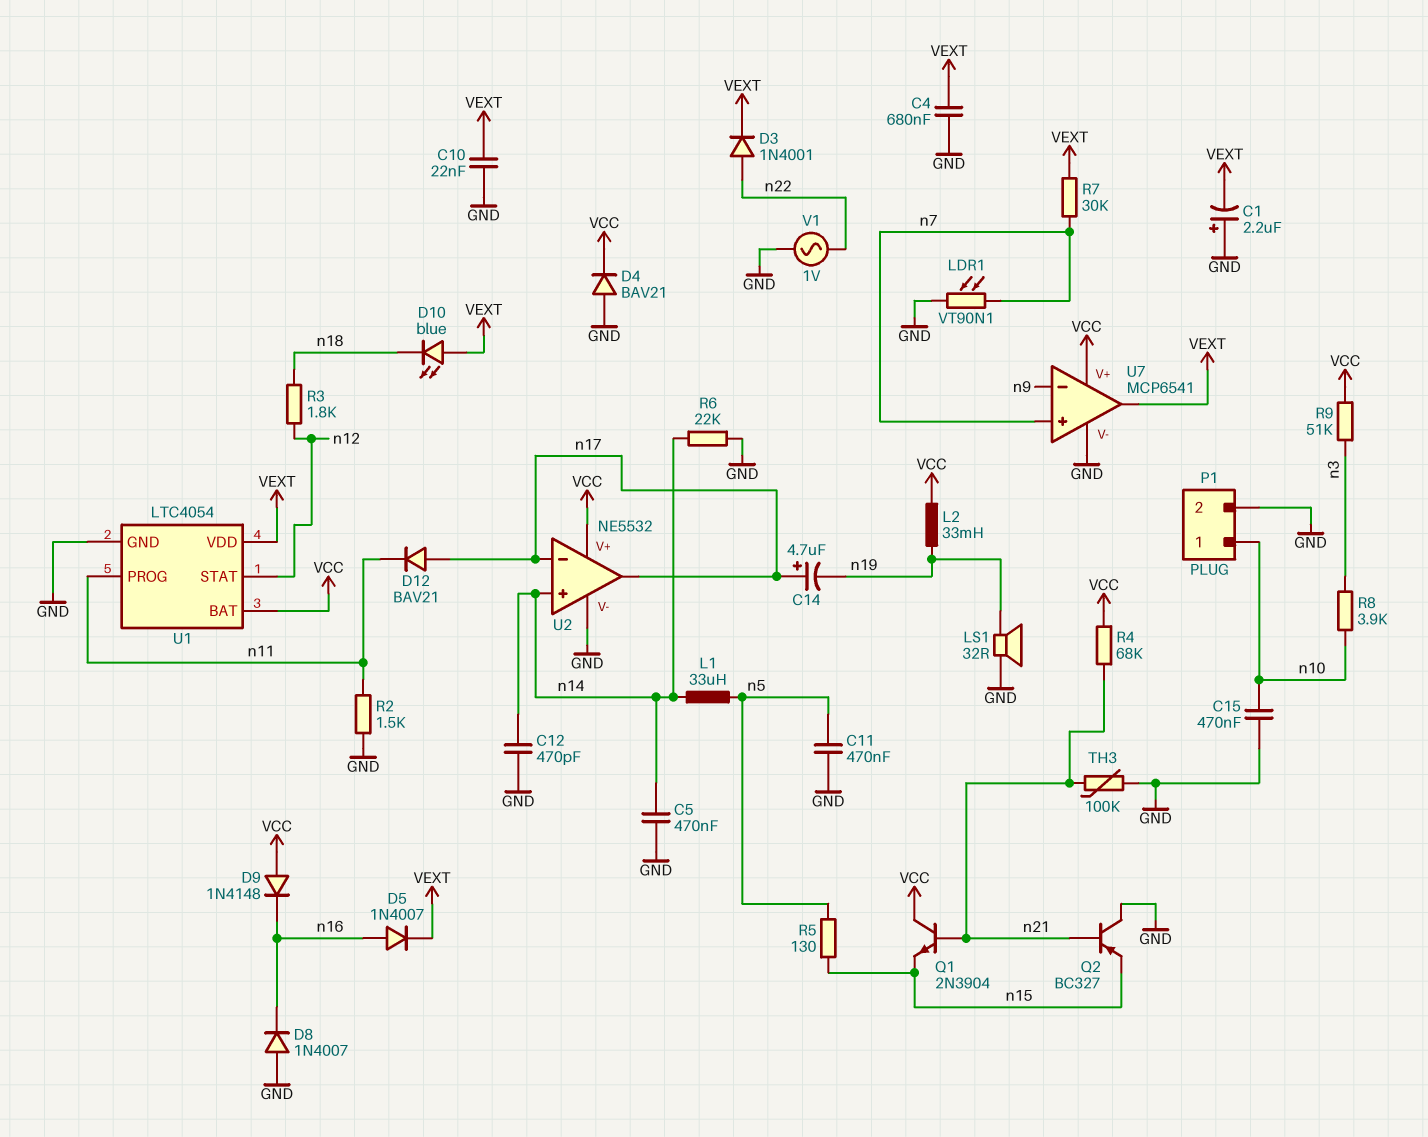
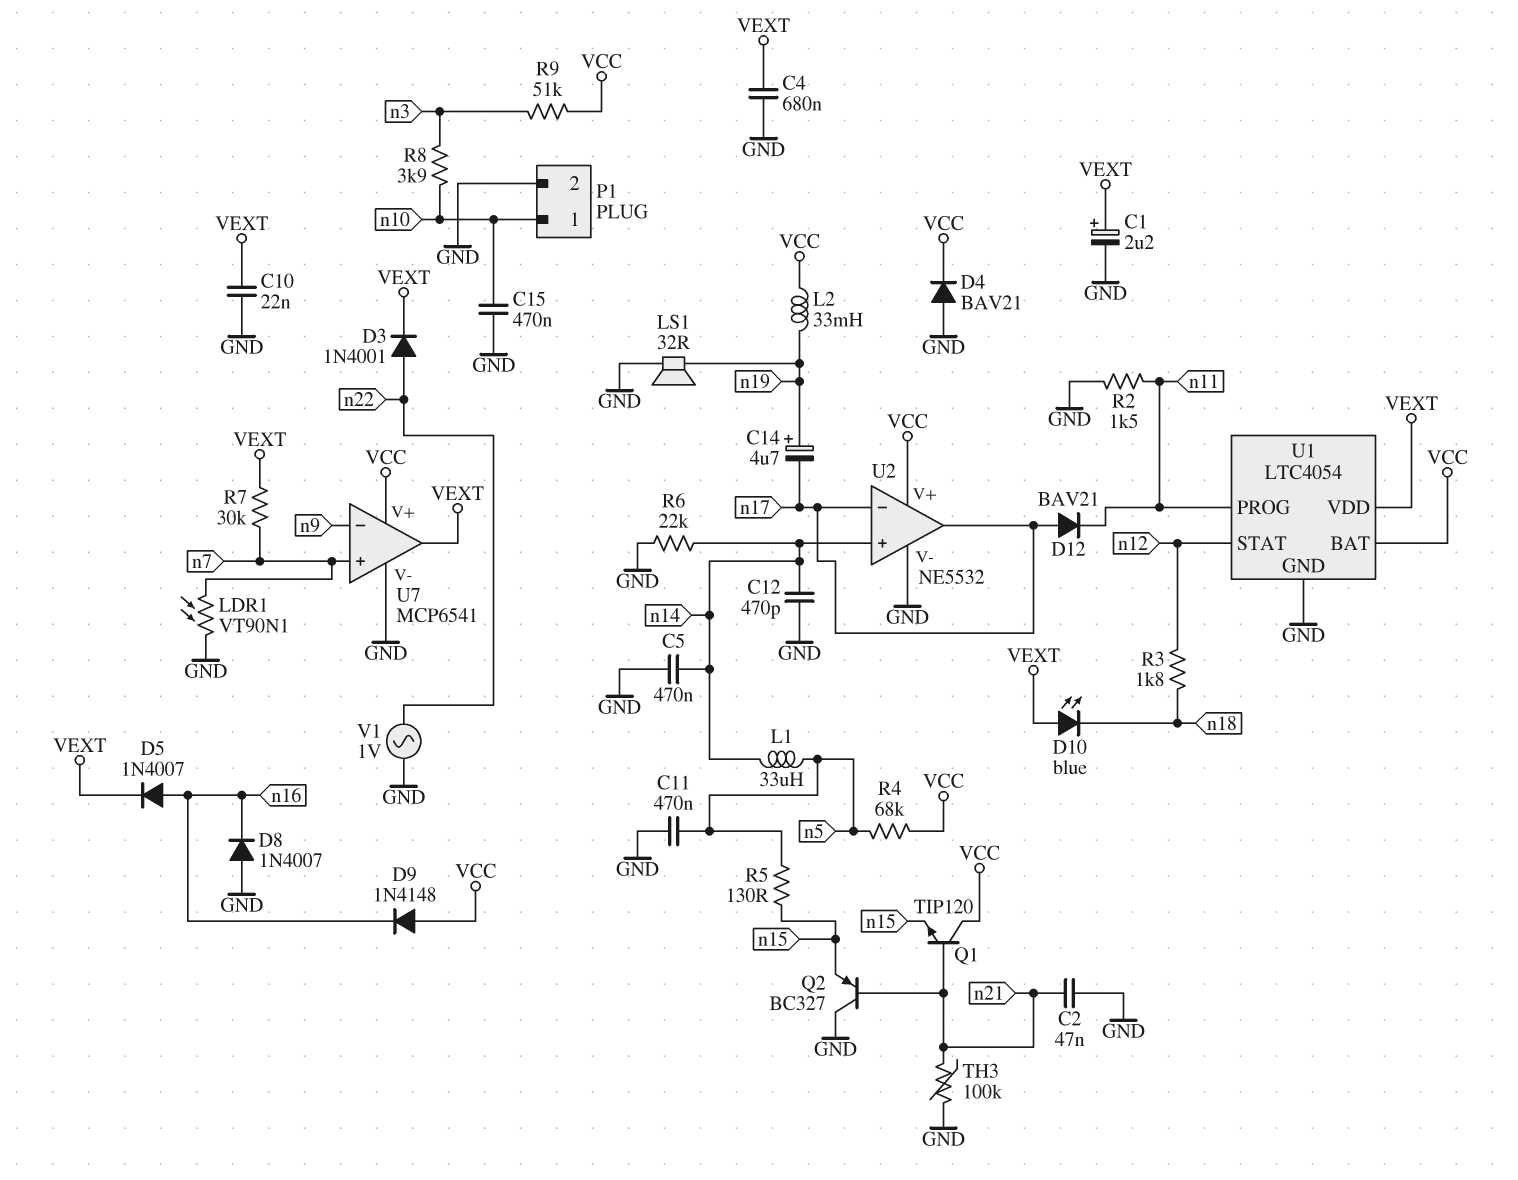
C1: 2.2uF (plus GND, minus VEXT) -> 2.2uF (plus VEXT, minus GND)
C2: none -> 47nF (GND, n21)
C14: 4.7uF (plus n17, minus n19) -> 4.7uF (plus n19, minus n17)
Q1: NPN 2N3904 (B n21, C VCC, E n15) -> NPN TIP120 (B n21, C VCC, E n15)
R4: 68k (VCC, n21) -> 68k (VCC, n5)

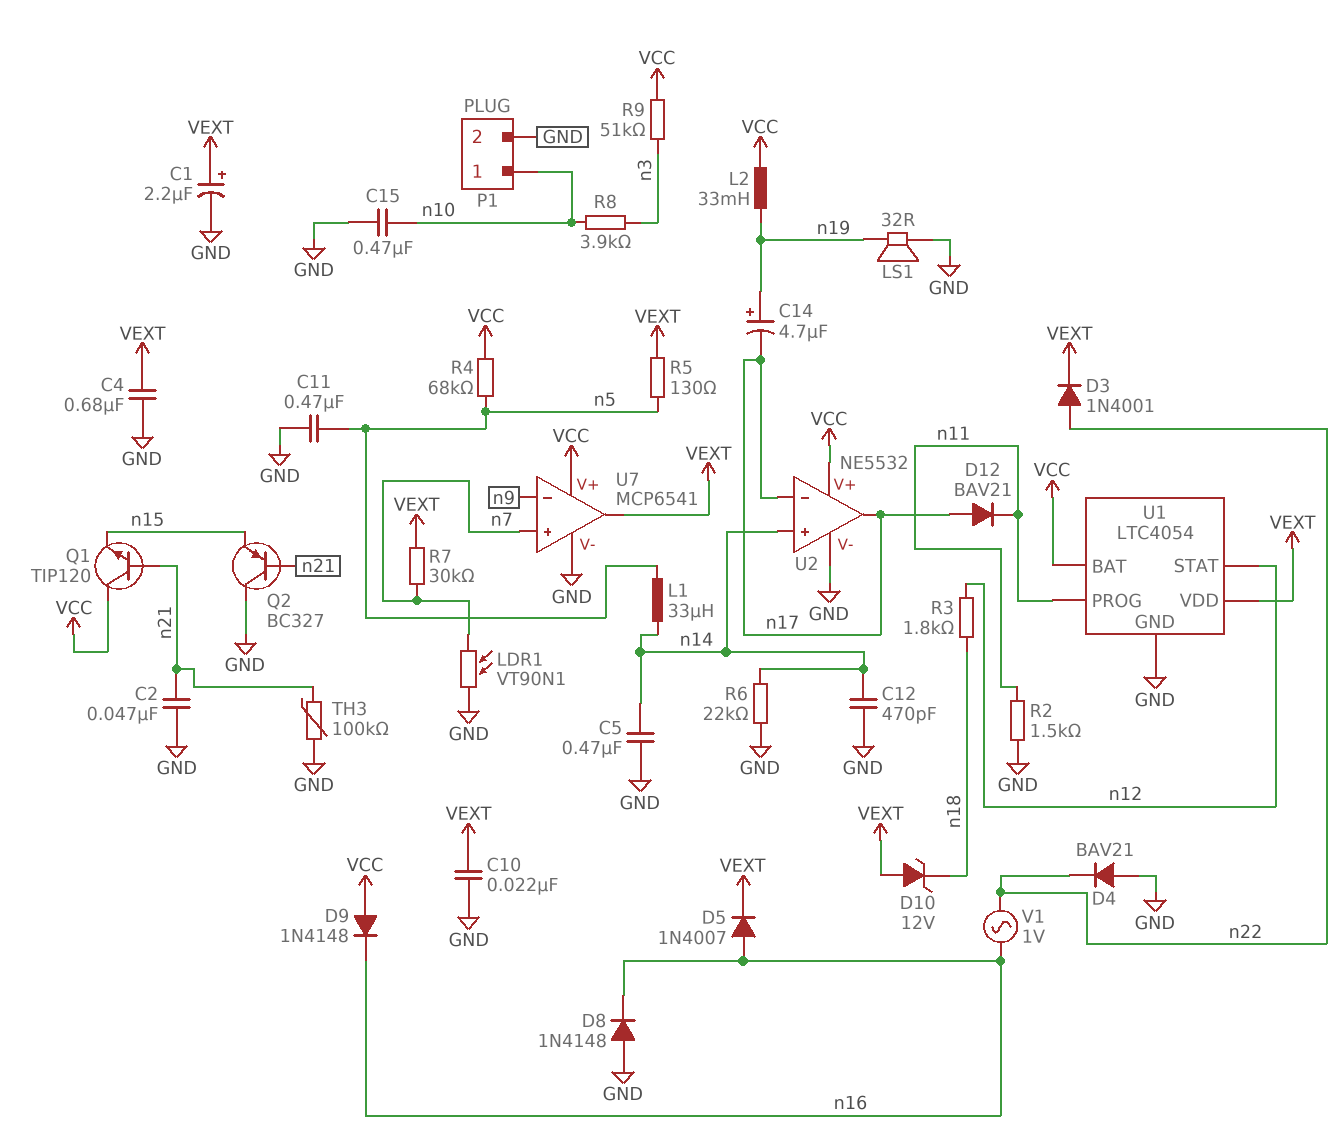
D4: diode BAV21 (A GND, K VCC) -> diode BAV21 (A GND, K n22)
D8: diode 1N4007 (A GND, K n16) -> diode 1N4148 (A GND, K n16)
D10: LED blue (A VEXT, K n18) -> zener 12V (A VEXT, K n18)
R5: 130 (n5, n15) -> 130 (VEXT, n5)
V1: AC 1V (GND, n22) -> AC 1V (n16, n22)

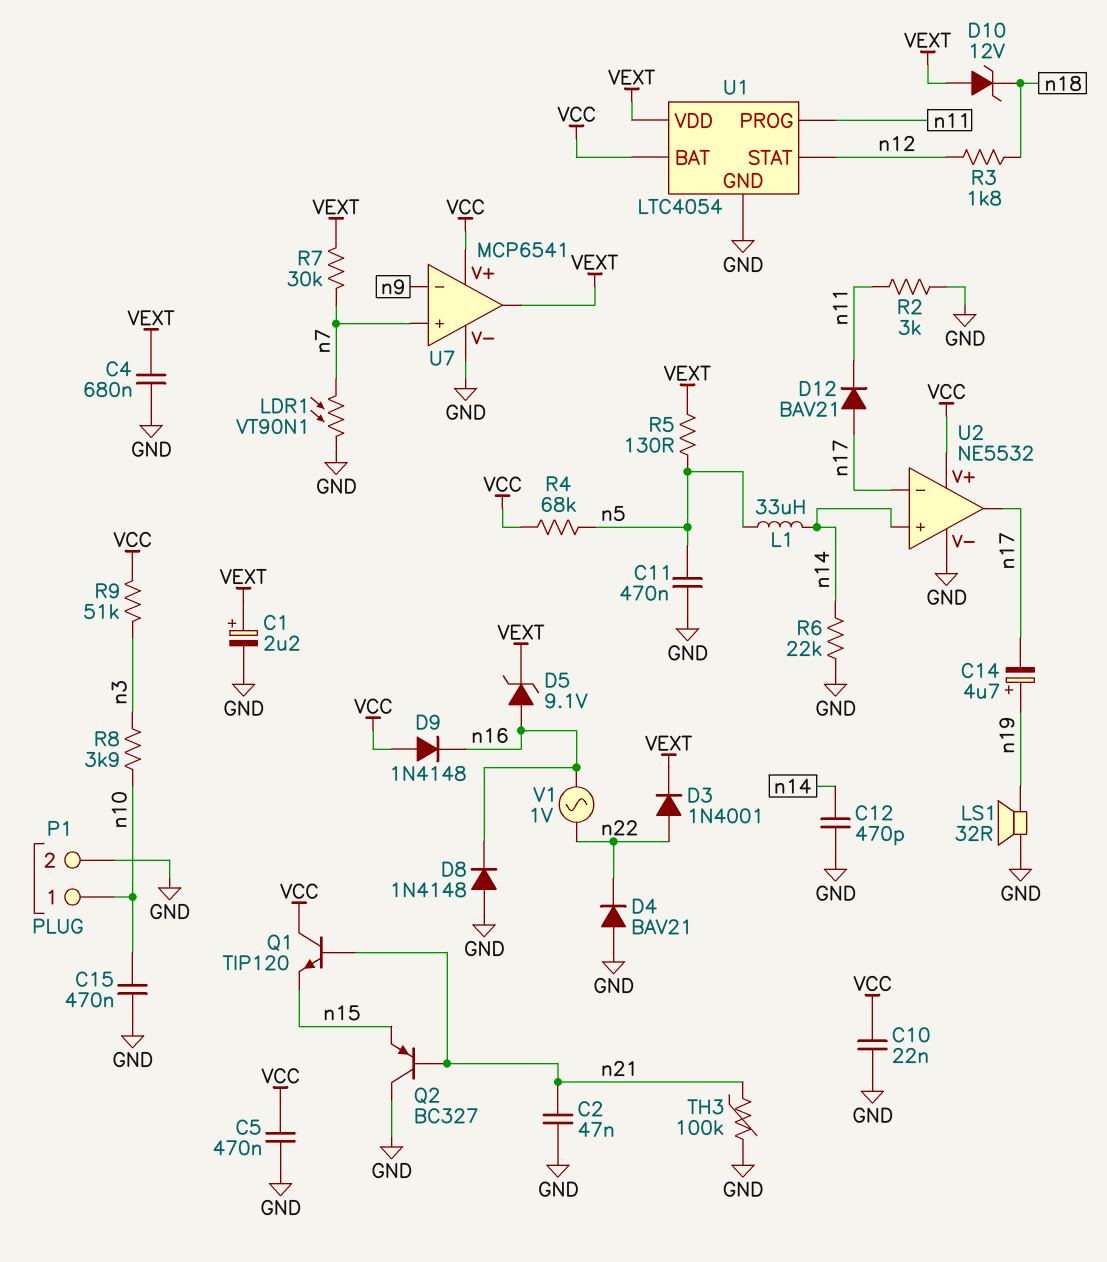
C5: 470nF (GND, n14) -> 470nF (GND, VCC)
C10: 22nF (GND, VEXT) -> 22nF (GND, VCC)
D5: diode 1N4007 (A n16, K VEXT) -> zener 9.1V (A n16, K VEXT)
L2: 33mH (VCC, n19) -> none
R2: 1.5k (GND, n11) -> 3k (GND, n11)

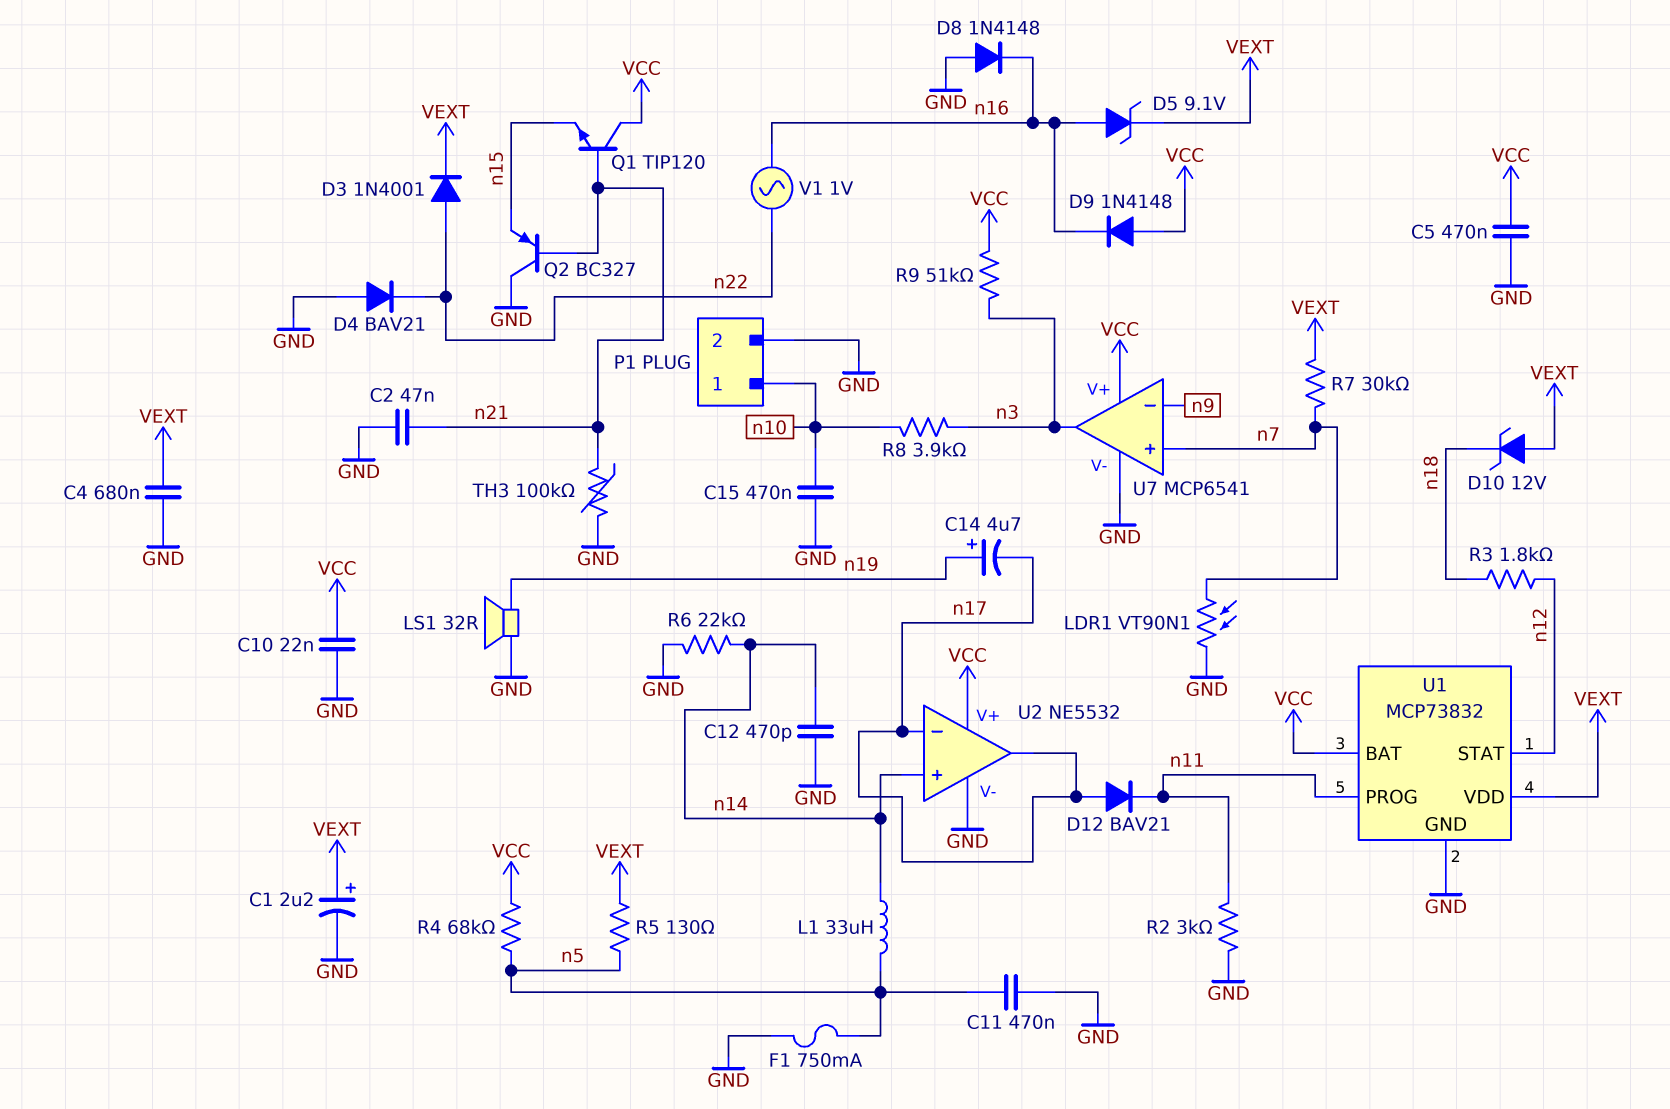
F1: none -> 750mA (GND, n5)
U1: LTC4054 -> MCP73832
U7 pin out: VEXT -> n3

